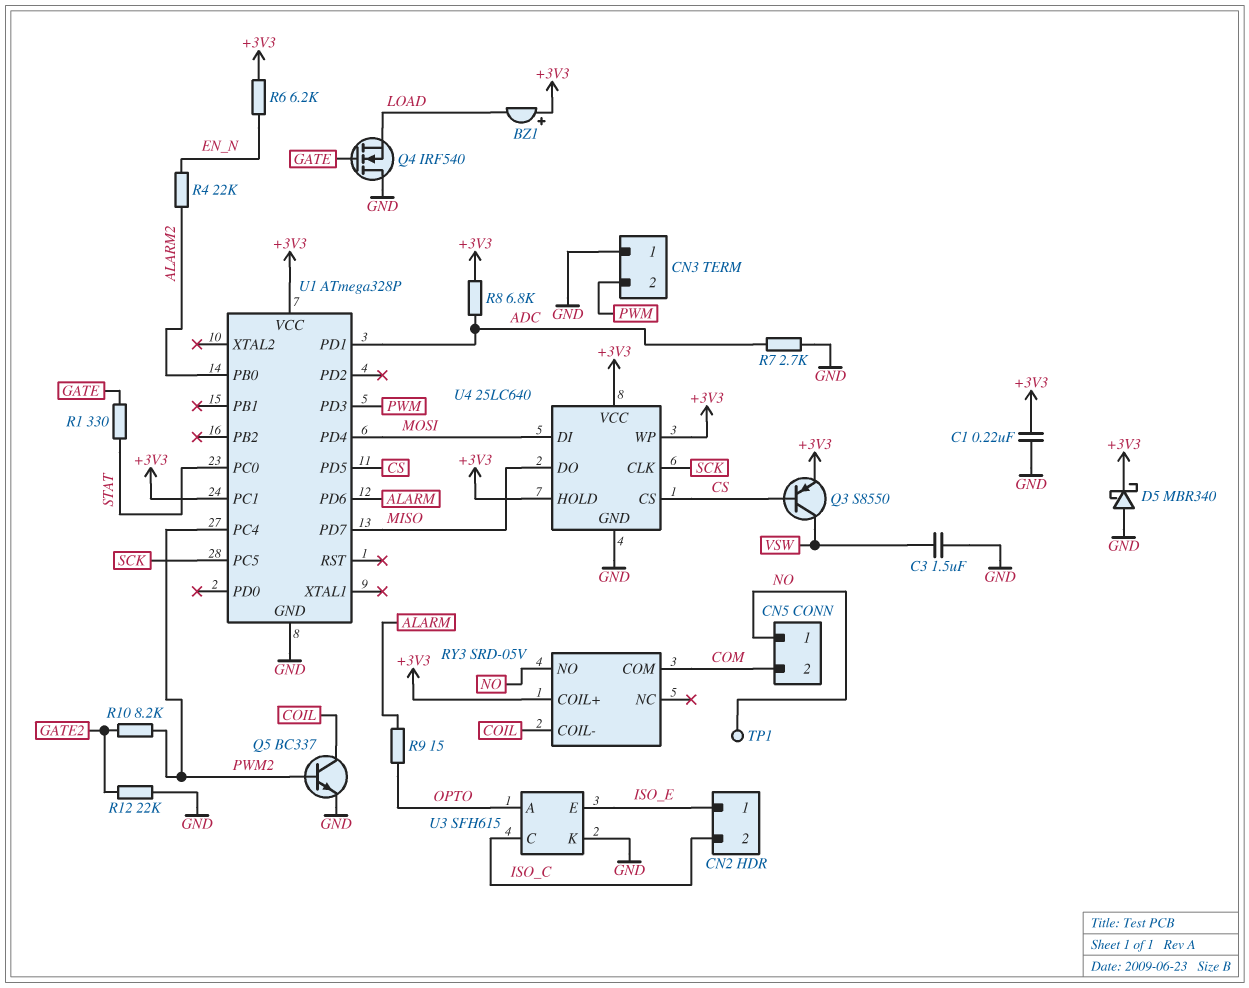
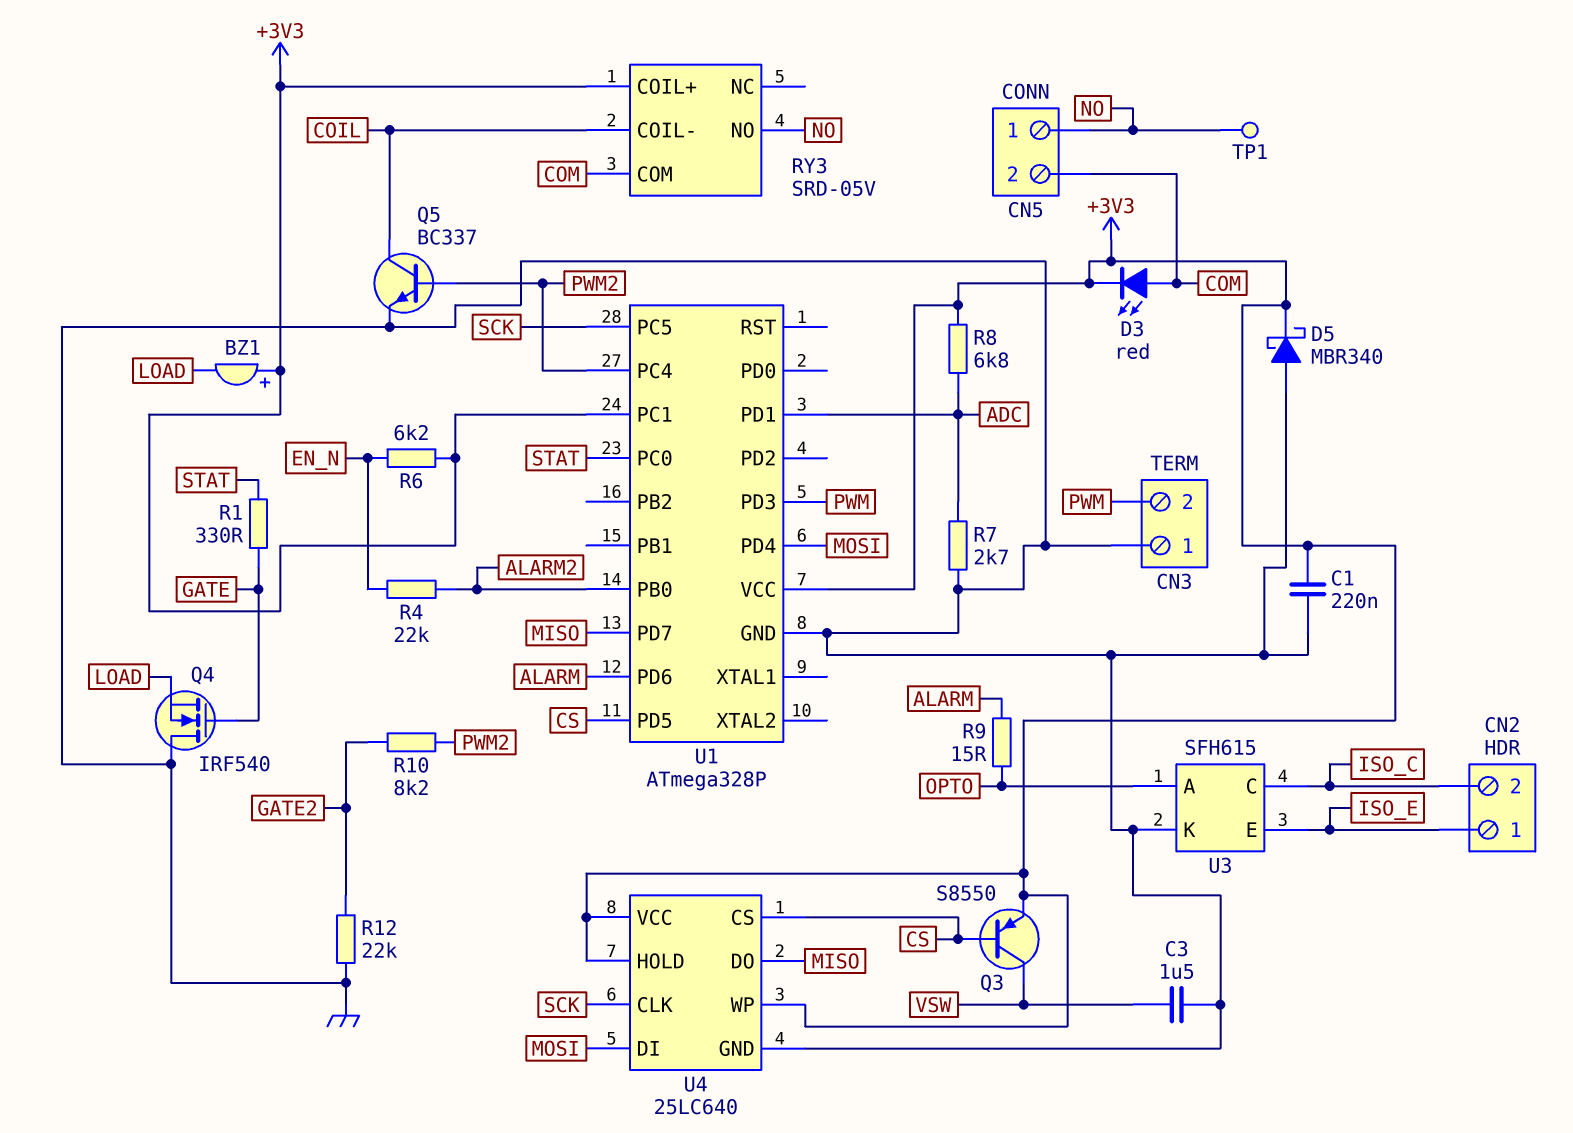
D3: none -> LED red (A COM, K +3V3)

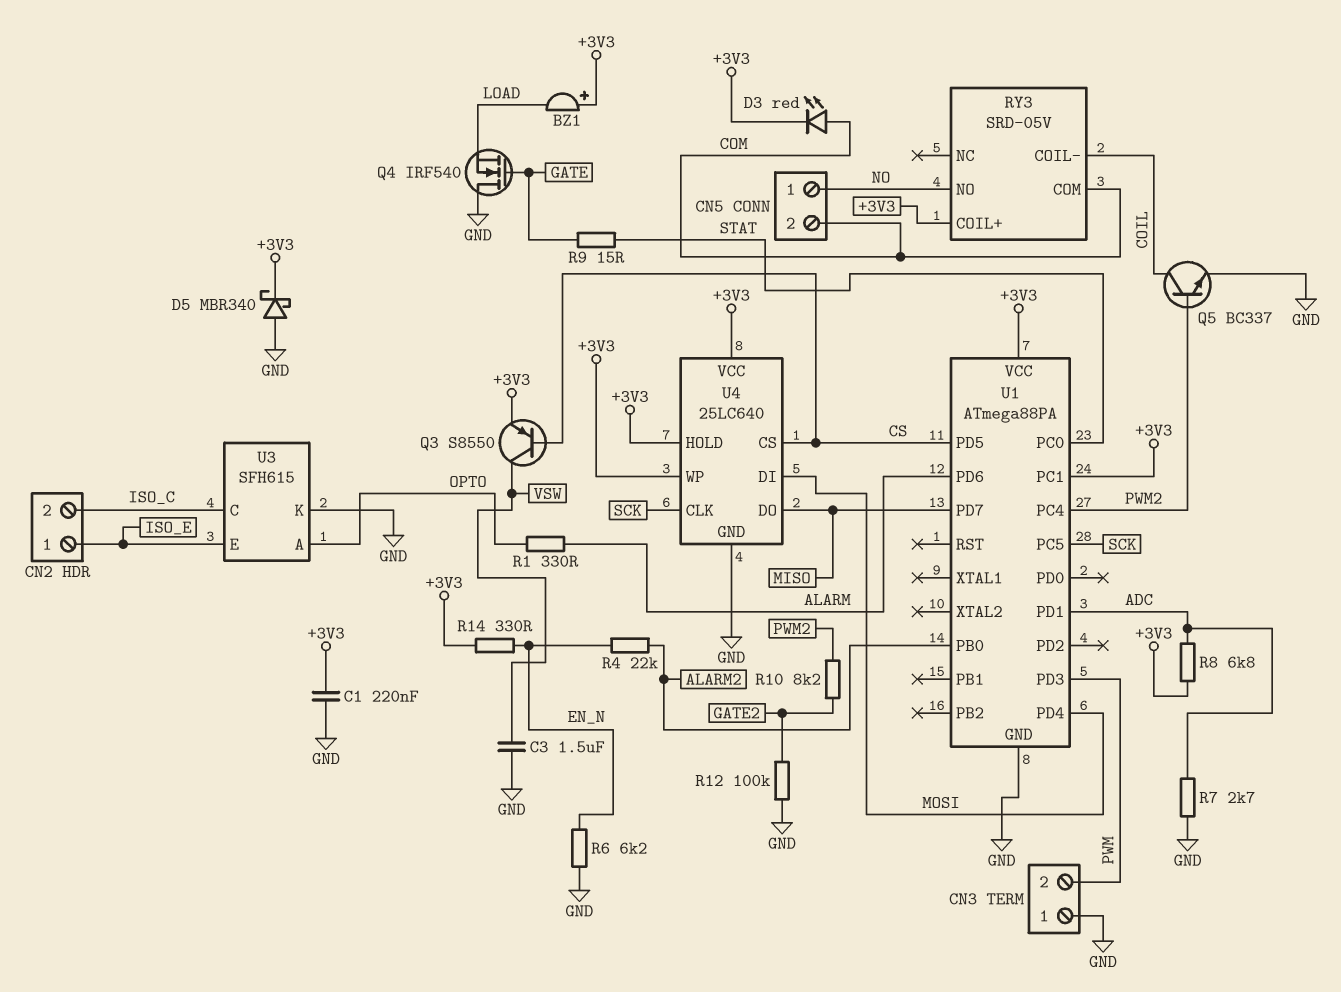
R1: 330 (GATE, STAT) -> 330 (ALARM, OPTO)
R6: 6.2k (+3V3, EN_N) -> 6.2k (EN_N, GND)
R9: 15 (ALARM, OPTO) -> 15 (GATE, STAT)
R12: 22k (GATE2, GND) -> 100k (GATE2, GND)
R14: none -> 330 (+3V3, EN_N)
TP1: test point (NO) -> none
U1: ATmega328P -> ATmega88PA

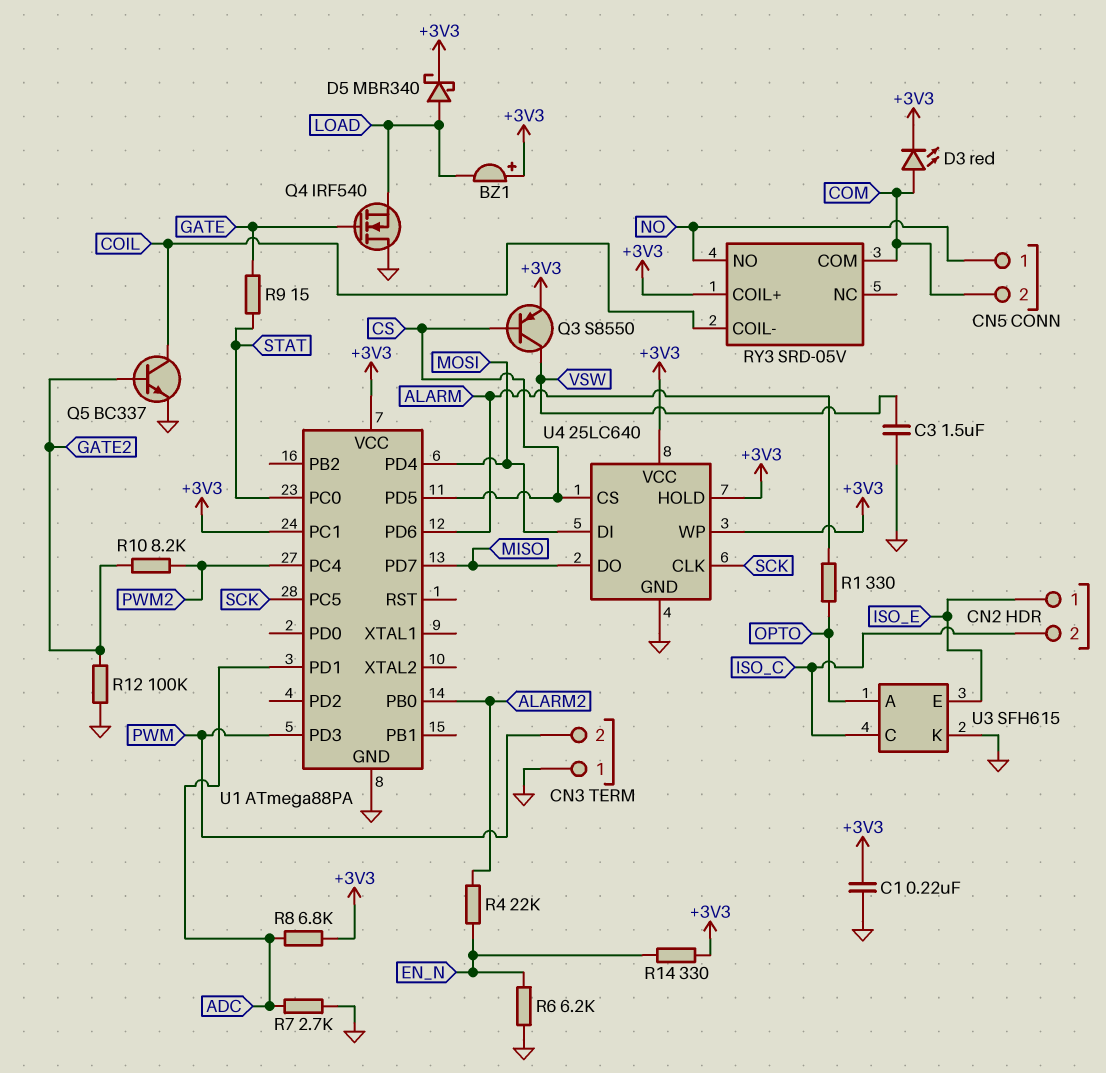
D5: schottky MBR340 (A GND, K +3V3) -> schottky MBR340 (A LOAD, K +3V3)
Q5: NPN BC337 (B PWM2, C COIL, E GND) -> NPN BC337 (B GATE2, C COIL, E GND)

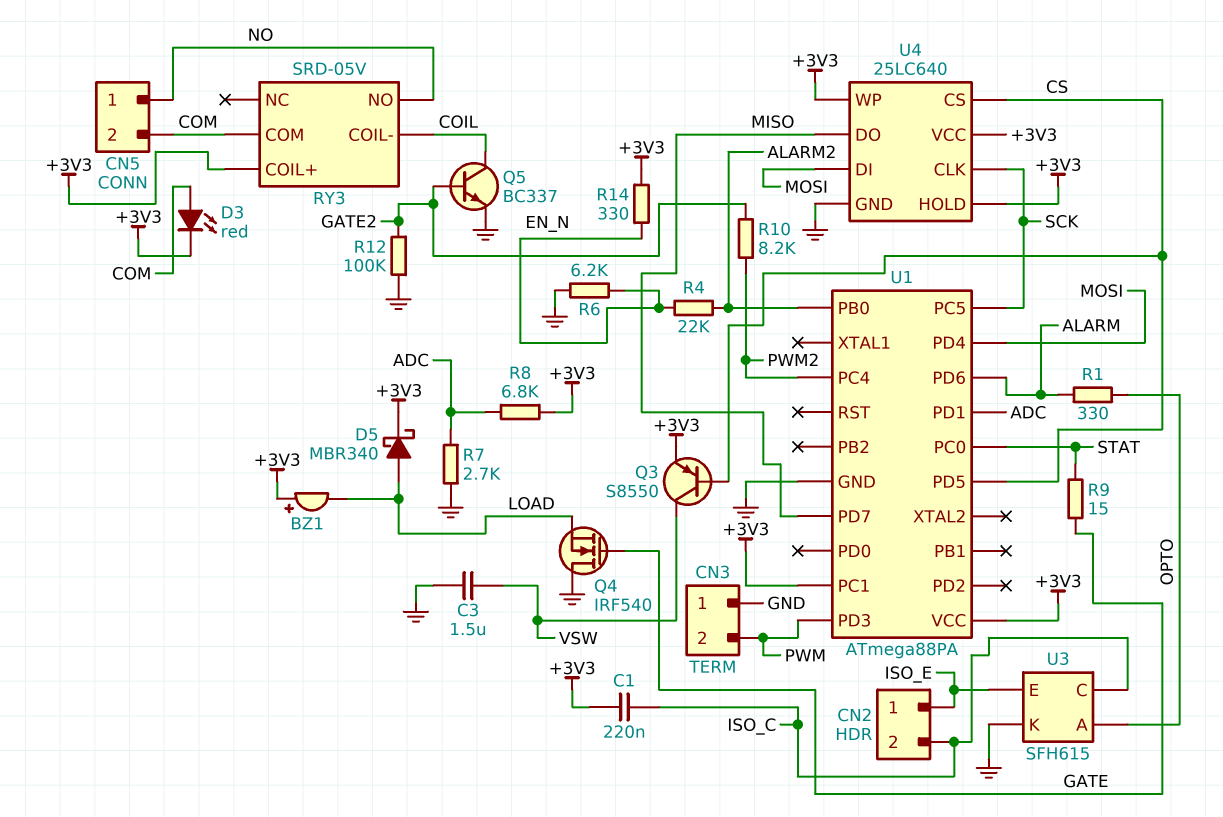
C1: 220nF (+3V3, GND) -> 220nF (+3V3, ISO_C)

